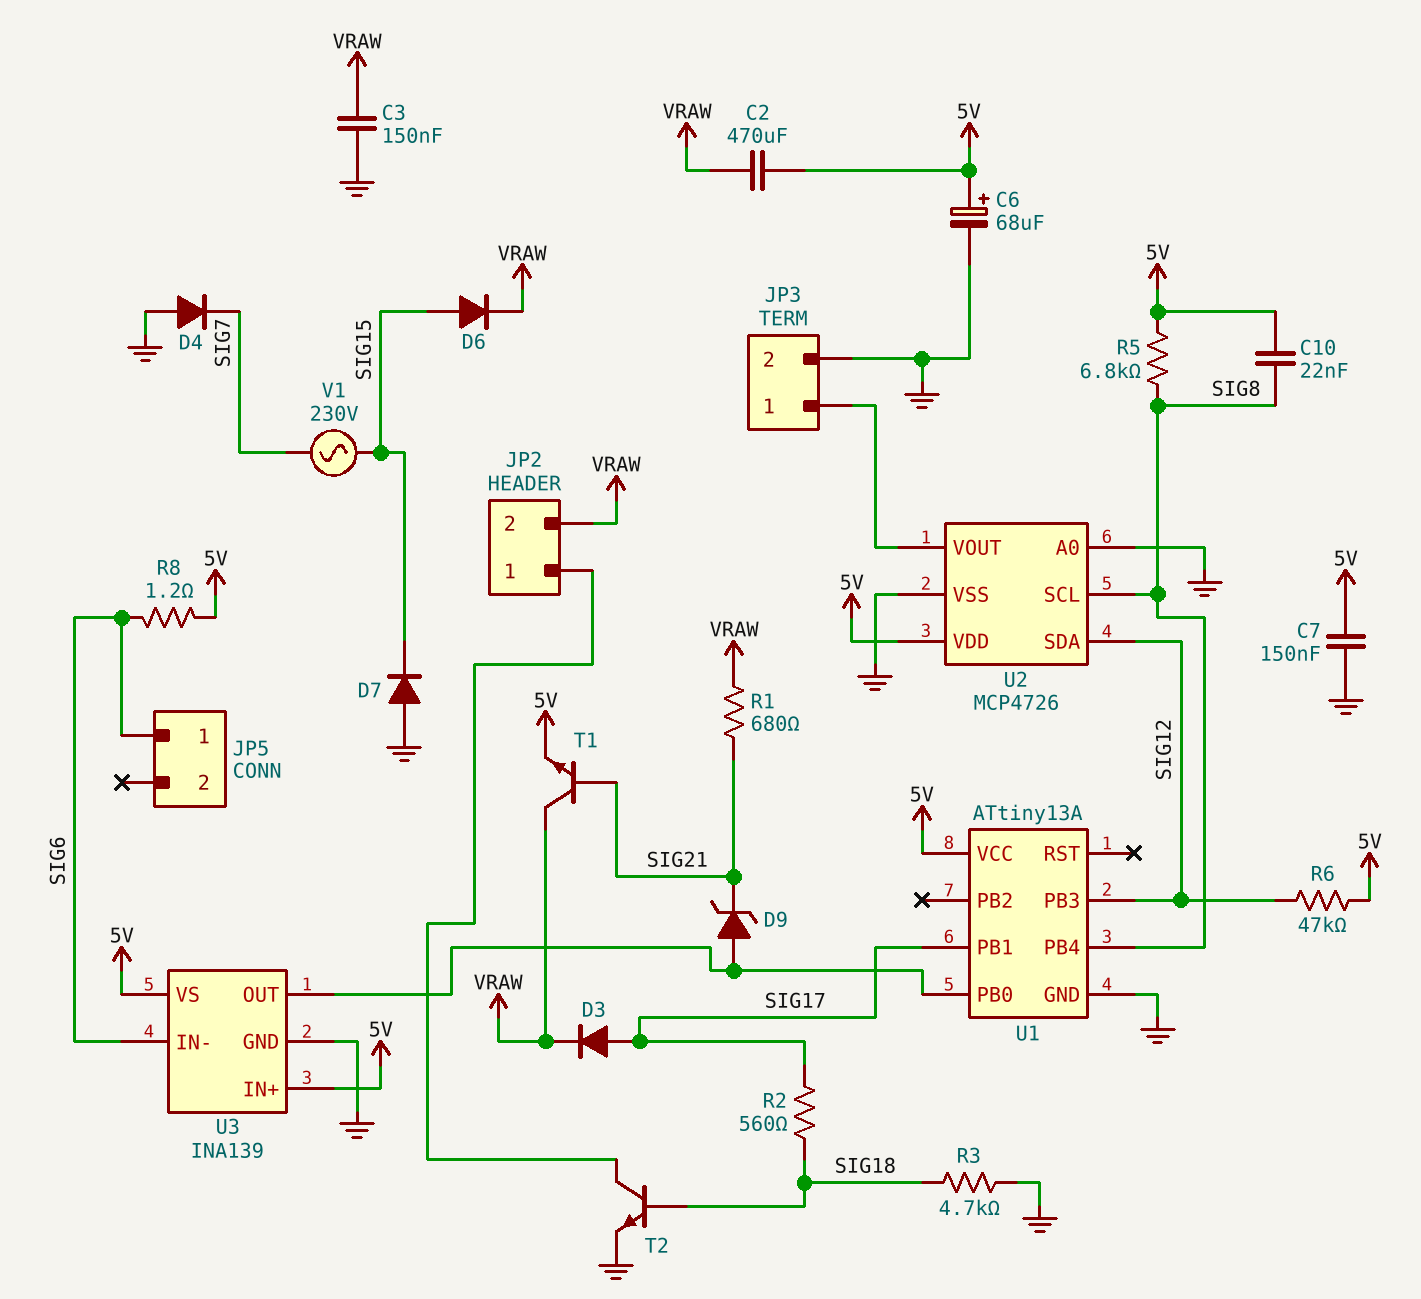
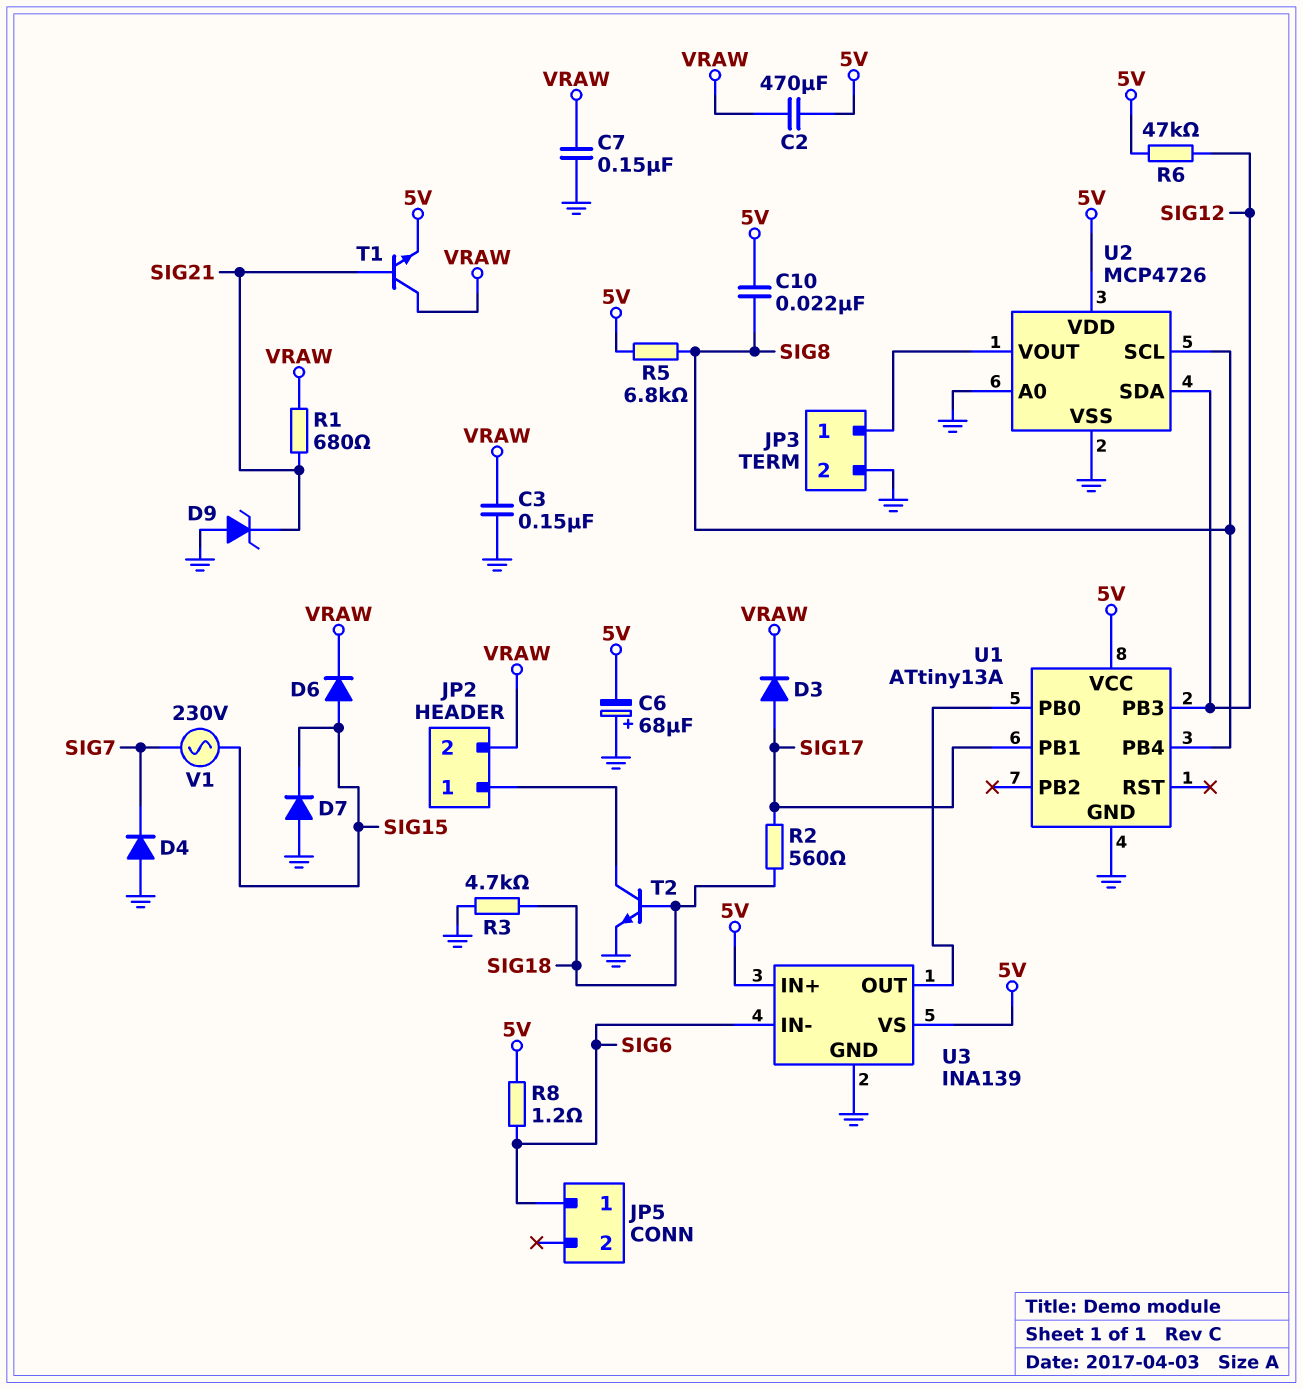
C6: 68uF (plus 5V, minus GND) -> 68uF (plus GND, minus 5V)
C7: 150nF (5V, GND) -> 150nF (GND, VRAW)
D9: zener (A U1/PB0, K SIG21) -> zener (A GND, K SIG21)

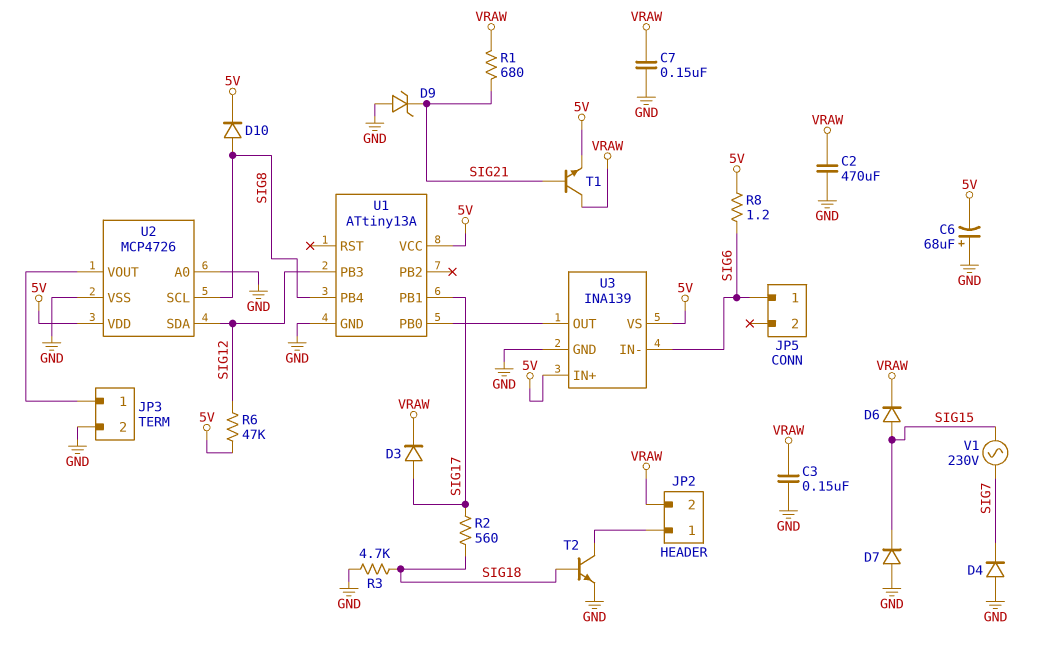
C2: 470uF (5V, VRAW) -> 470uF (GND, VRAW)
C10: 22nF (5V, SIG8) -> none
D10: none -> diode (A SIG8, K 5V)
R5: 6.8k (5V, SIG8) -> none

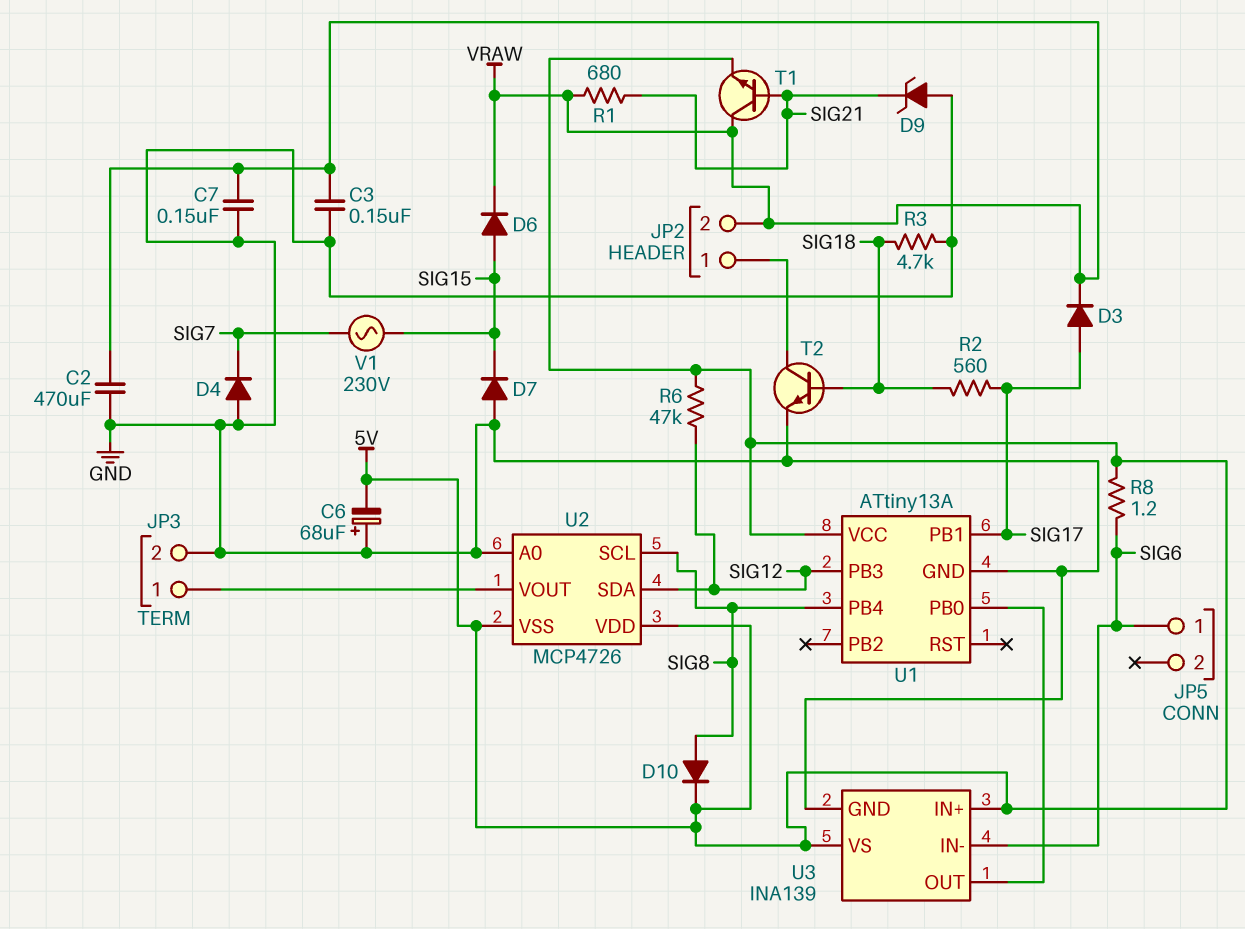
U2 pin VSS: GND -> 5V

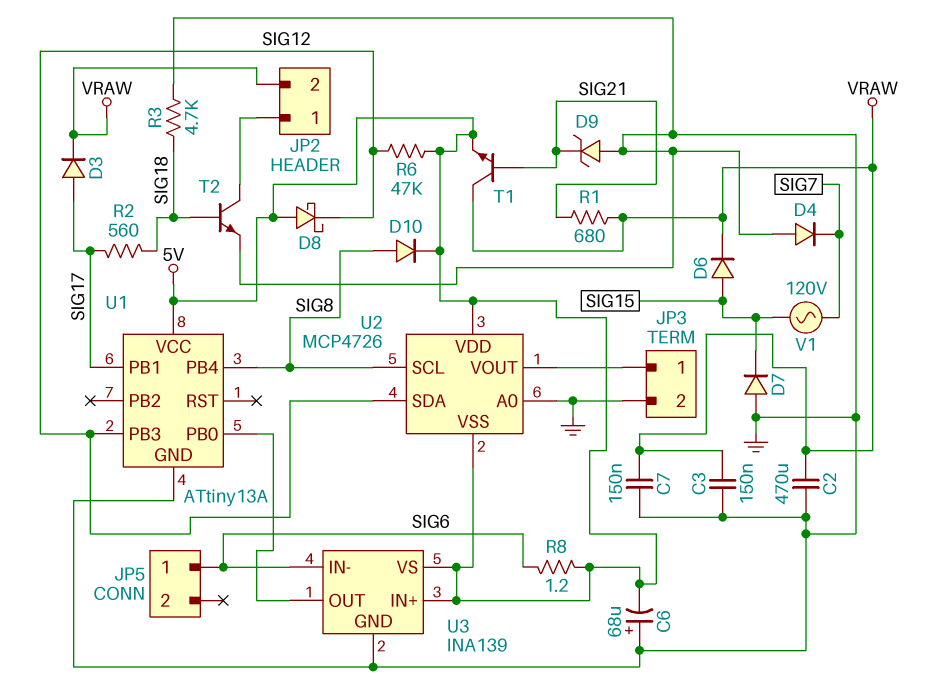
D8: none -> schottky (A 5V, K SIG12)
V1: AC 230V (SIG7, SIG15) -> AC 120V (SIG7, SIG15)

